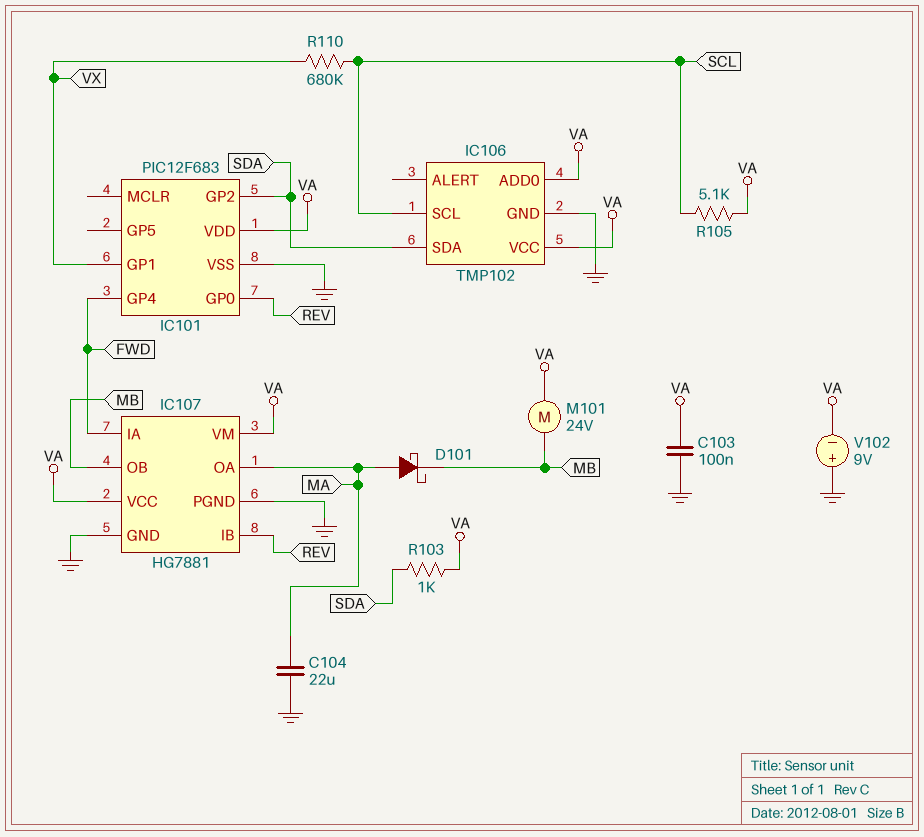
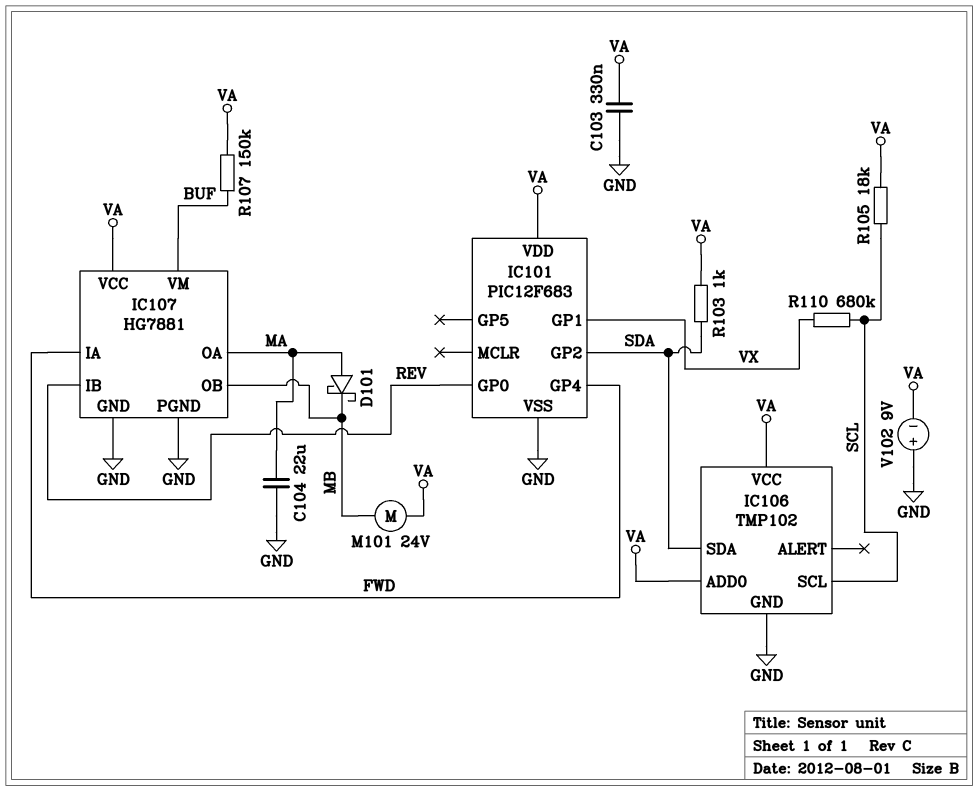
C103: 100nF (GND, VA) -> 330nF (GND, VA)
IC107 pin VM: VA -> BUF
R105: 5.1k (SCL, VA) -> 18k (SCL, VA)
R107: none -> 150k (BUF, VA)

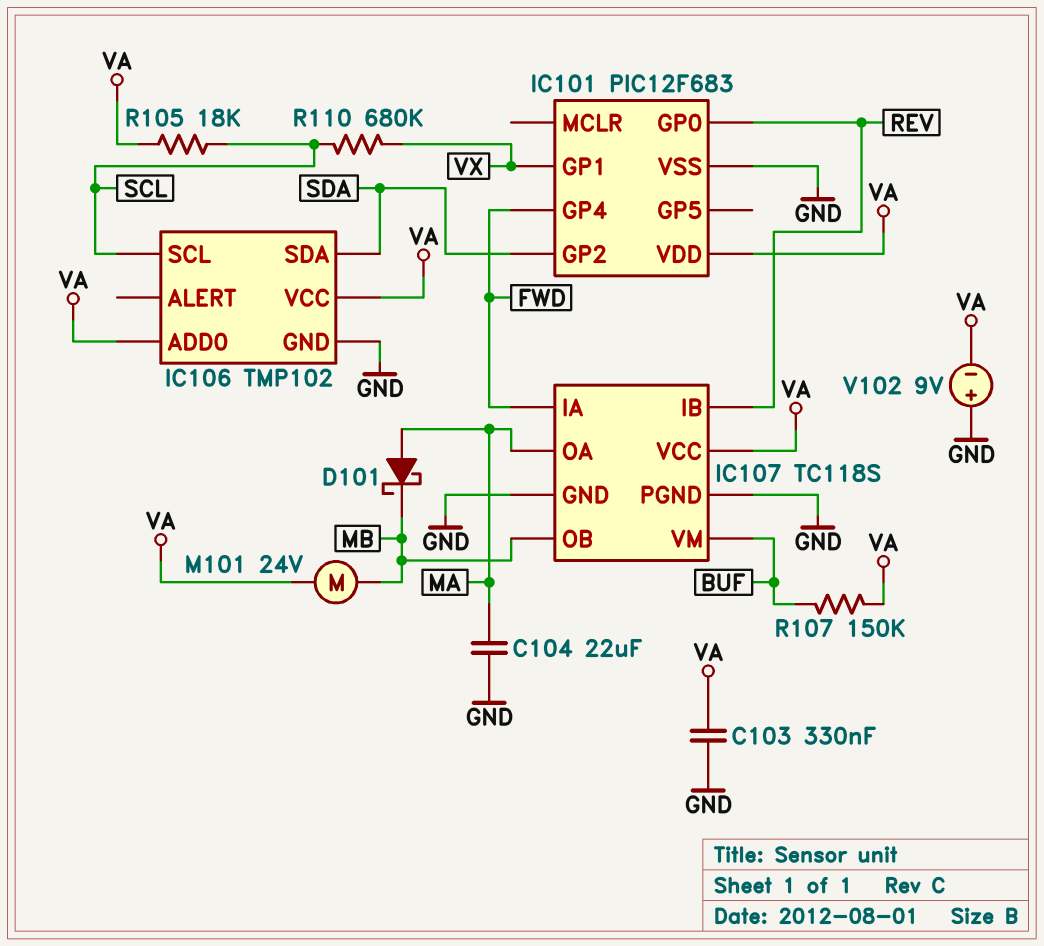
IC107: HG7881 -> TC118S
R103: 1k (SDA, VA) -> none

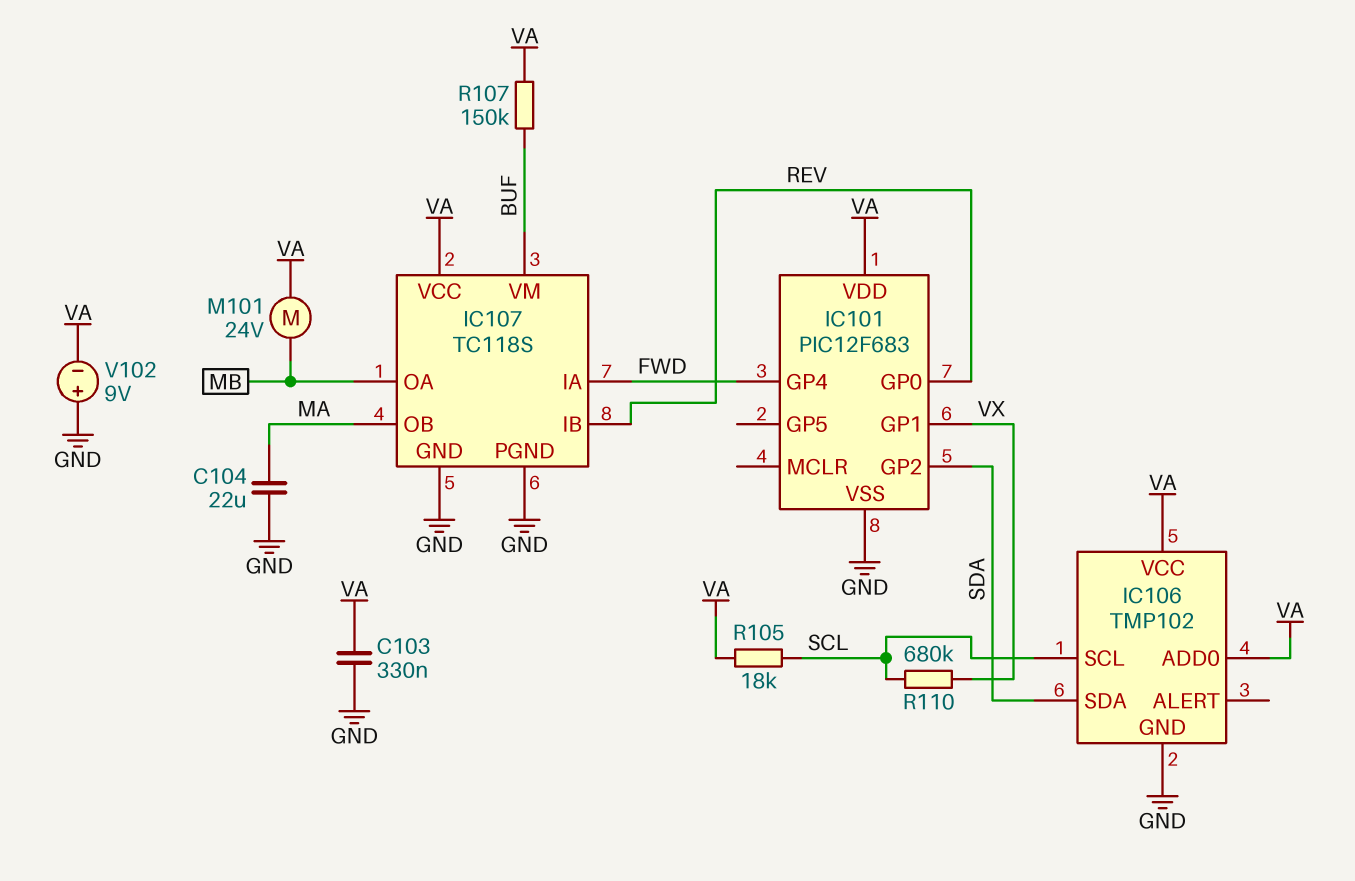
D101: schottky (A MA, K MB) -> none
IC107 pin OA: MA -> MB
IC107 pin OB: MB -> MA

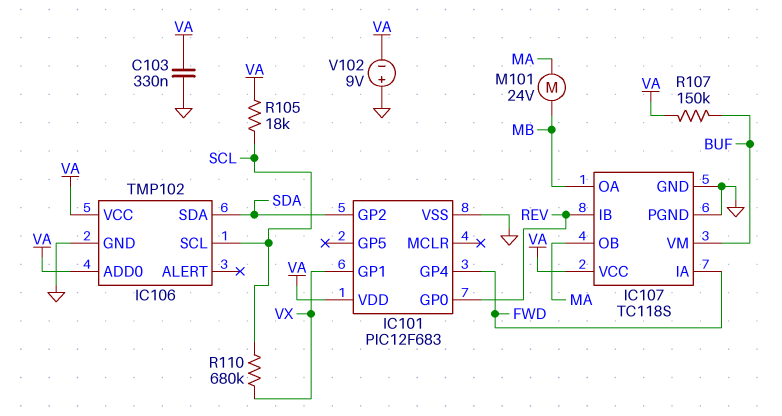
C104: 22uF (GND, MA) -> none
M101: motor 24V (MB, VA) -> motor 24V (MA, MB)

